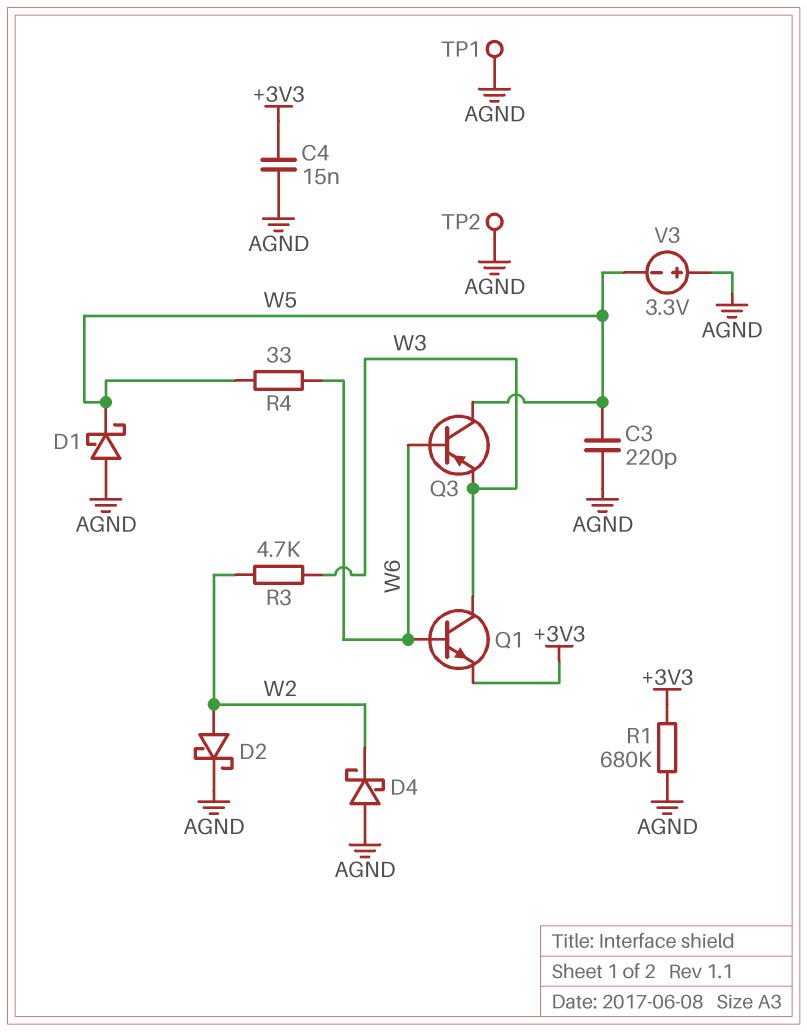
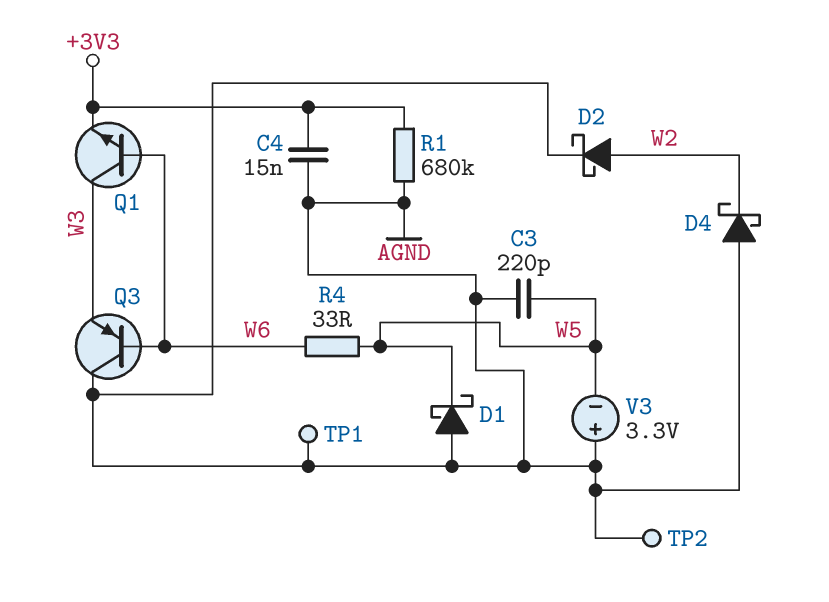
Q3: PNP (B W6, C W5, E W3) -> PNP (B W6, C AGND, E W3)
R3: 4.7k (W2, W3) -> none

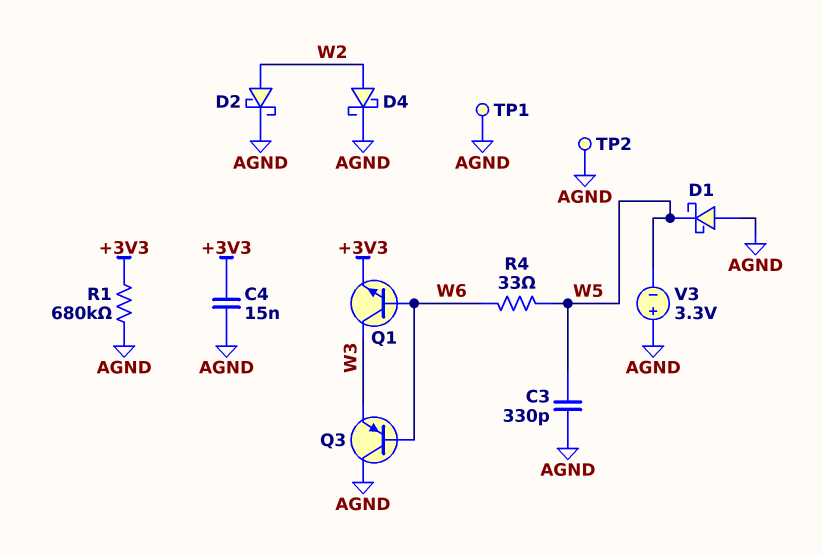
C3: 220pF (AGND, W5) -> 330pF (AGND, W5)
D4: schottky (A AGND, K W2) -> schottky (A W2, K AGND)

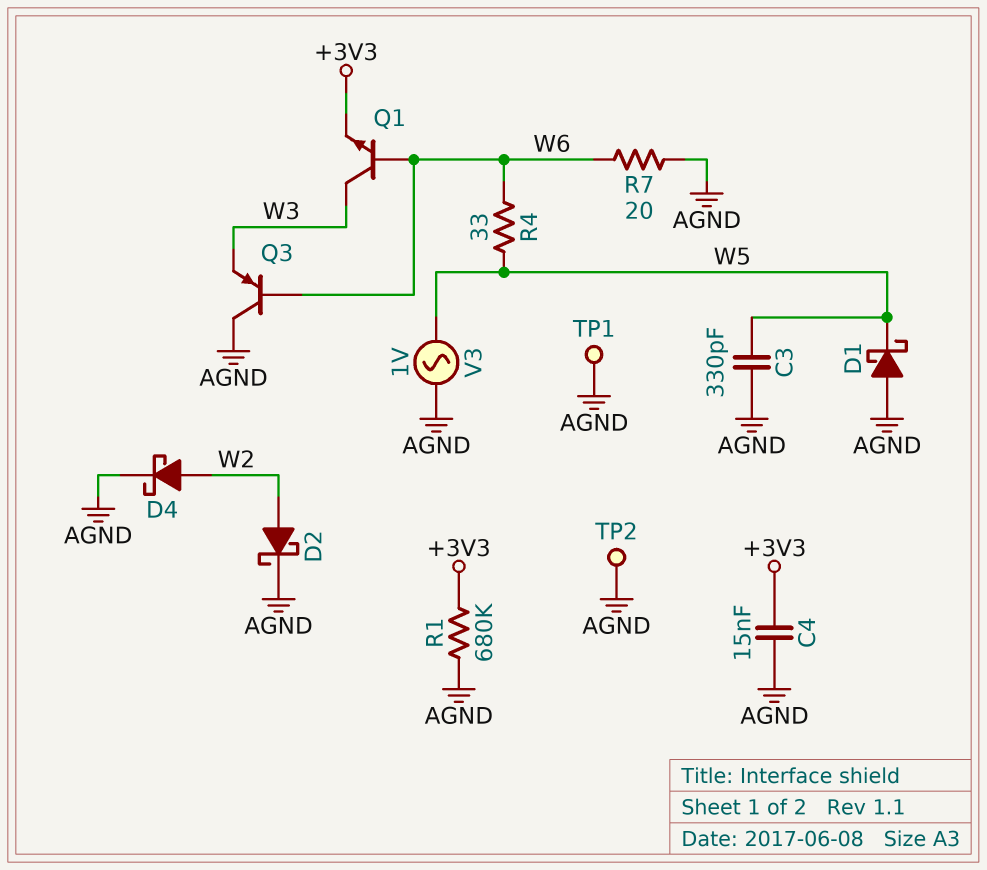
R7: none -> 20 (AGND, W6)
V3: 3.3V (plus AGND, minus W5) -> AC 1V (AGND, W5)

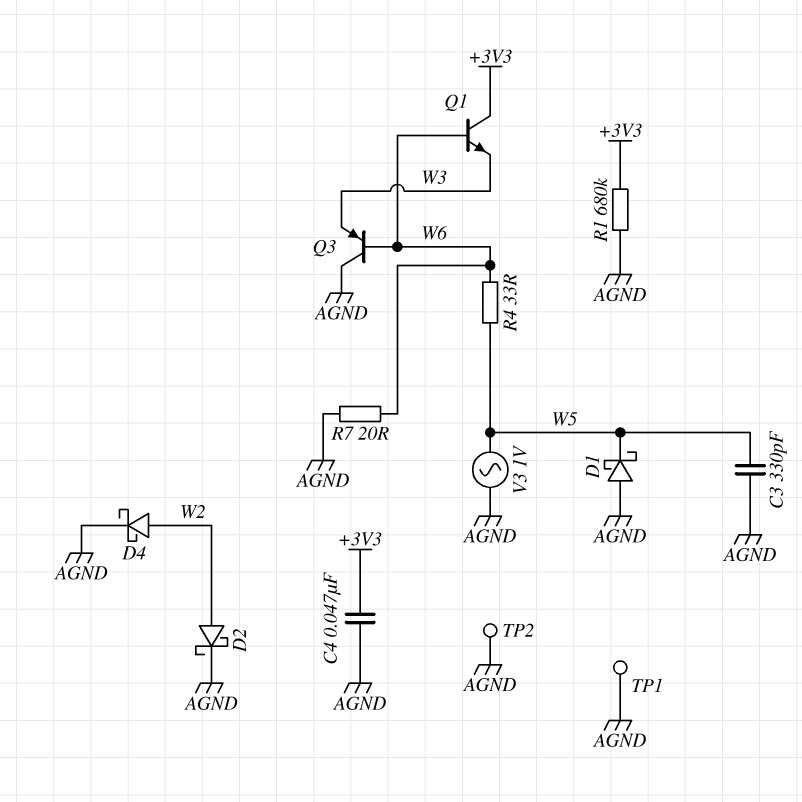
C4: 15nF (+3V3, AGND) -> 47nF (+3V3, AGND)
Q1: NPN (B W6, C W3, E +3V3) -> NPN (B W6, C +3V3, E W3)

